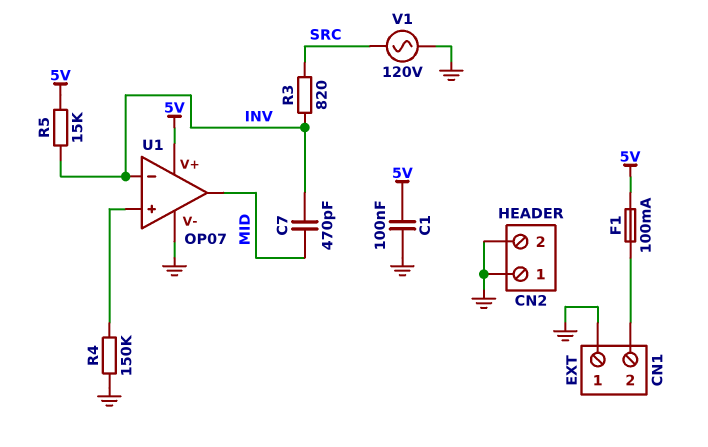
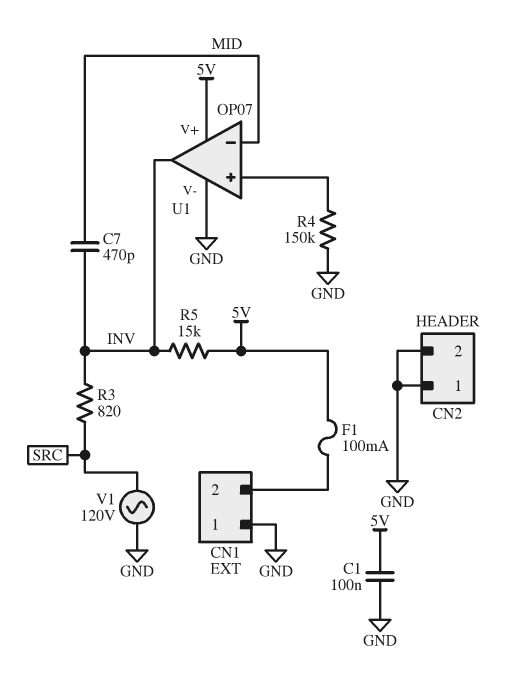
U1 pin in-: INV -> MID
U1 pin out: MID -> INV

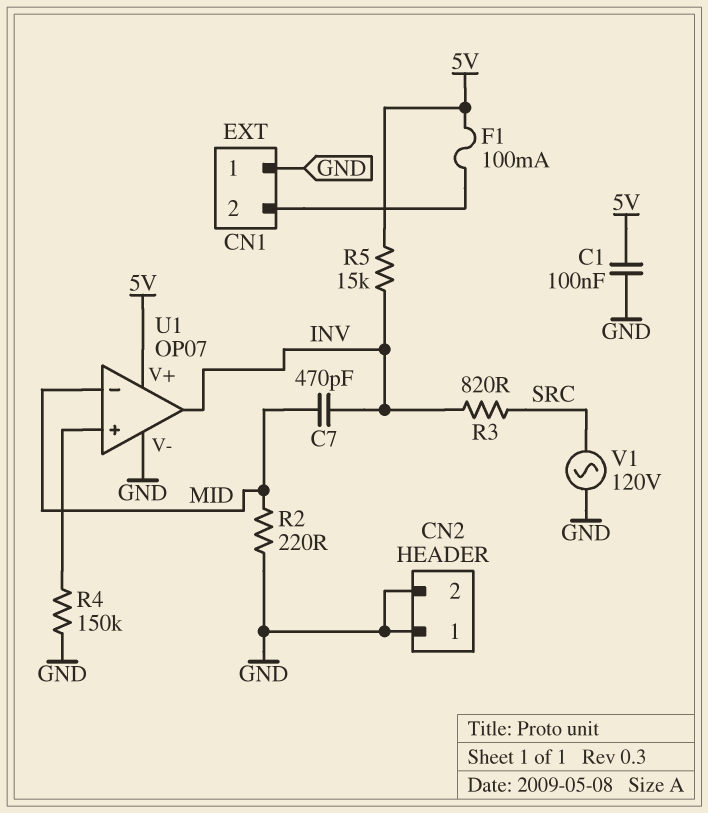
R2: none -> 220 (GND, MID)

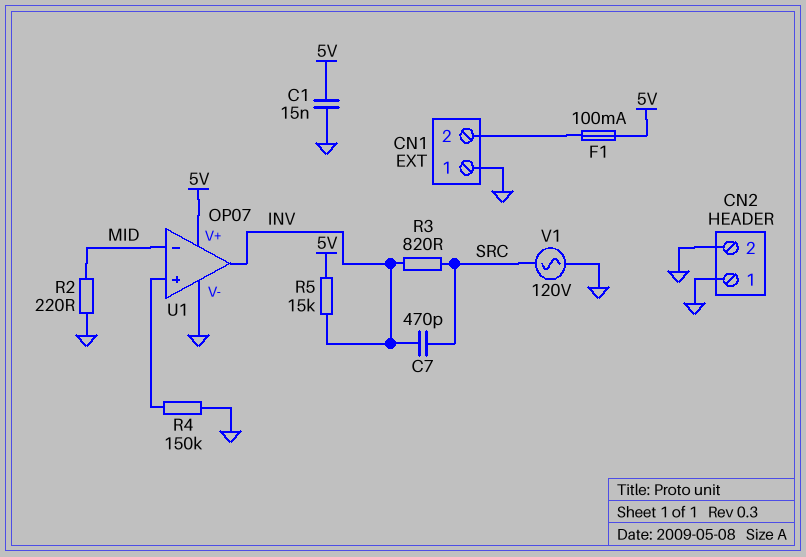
C1: 100nF (5V, GND) -> 15nF (5V, GND)
C7: 470pF (INV, MID) -> 470pF (INV, SRC)

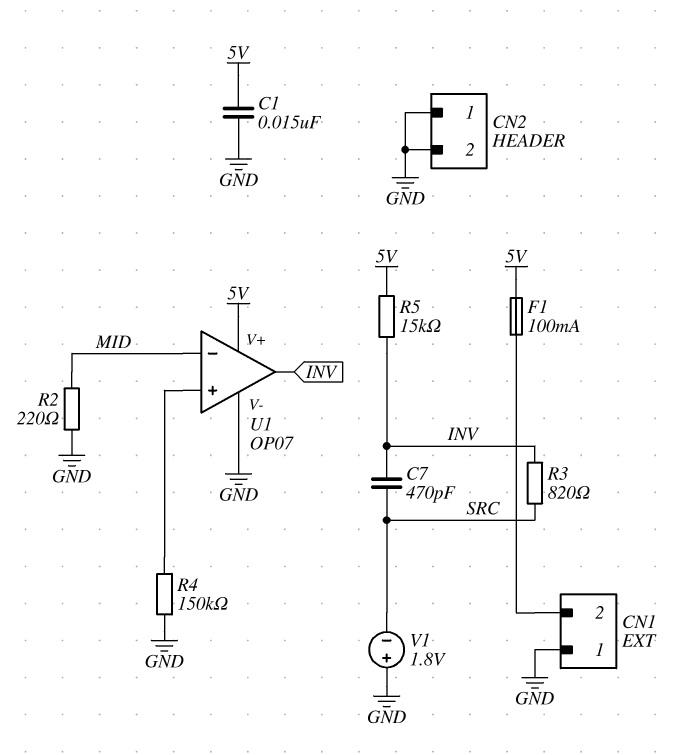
V1: AC 120V (GND, SRC) -> 1.8V (plus GND, minus SRC)

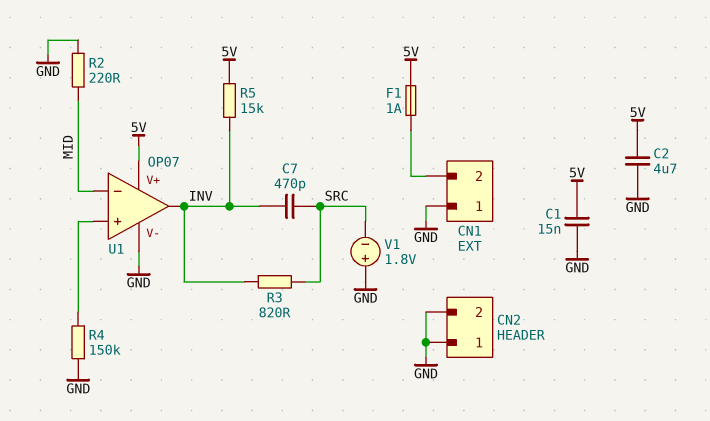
C2: none -> 4.7uF (5V, GND)
F1: 100mA (5V, CN1/2) -> 1A (5V, CN1/2)

